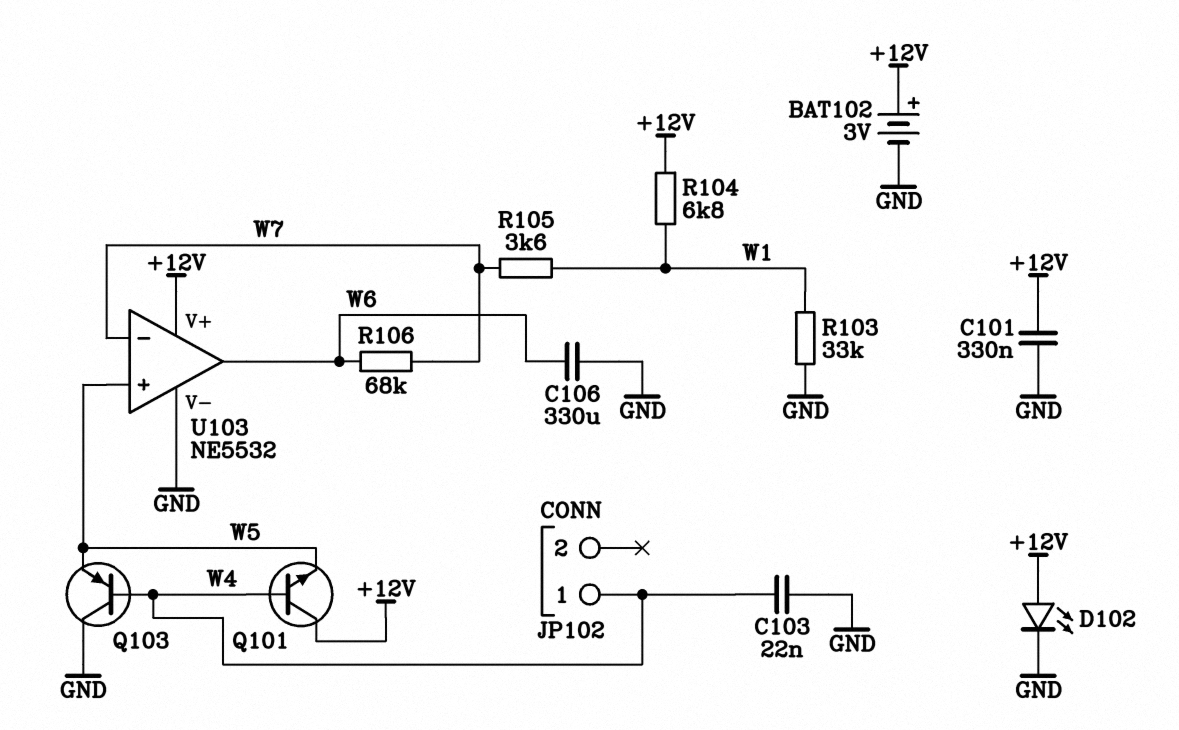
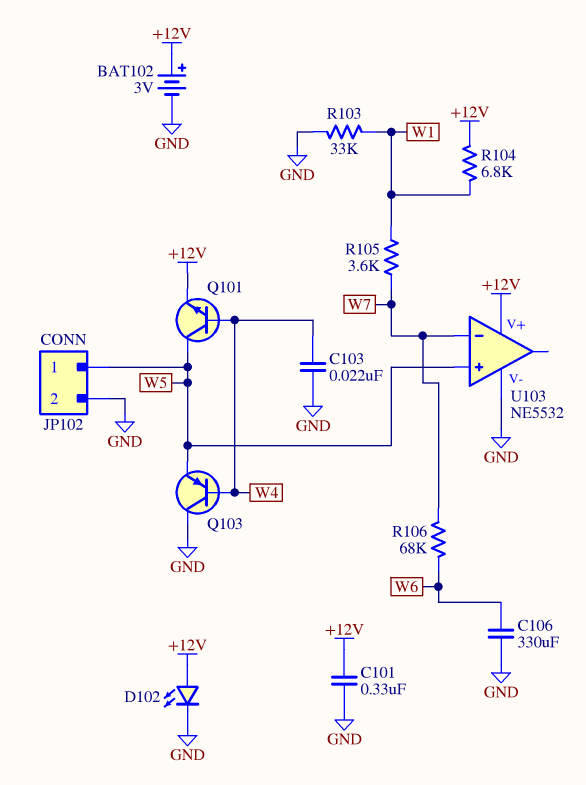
JP102 pin 1: W4 -> W5
JP102 pin 2: none -> GND
Q101: NPN (B W4, C +12V, E W5) -> NPN (B W4, C W5, E +12V)
U103 pin out: W6 -> none

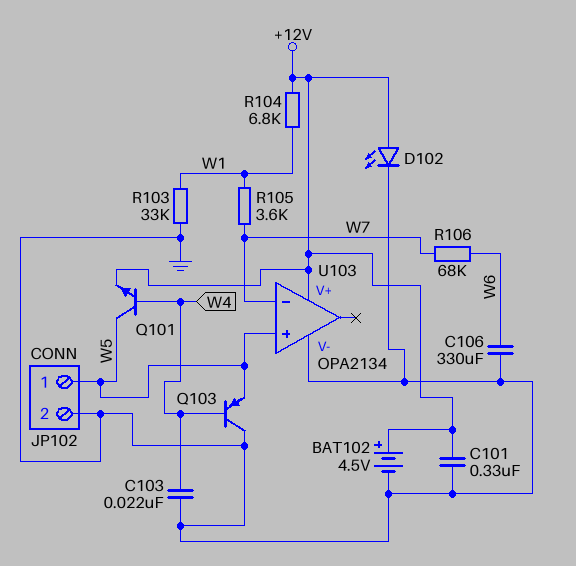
BAT102: 3V (plus +12V, minus GND) -> 4.5V (plus +12V, minus GND)
U103: NE5532 -> OPA2134

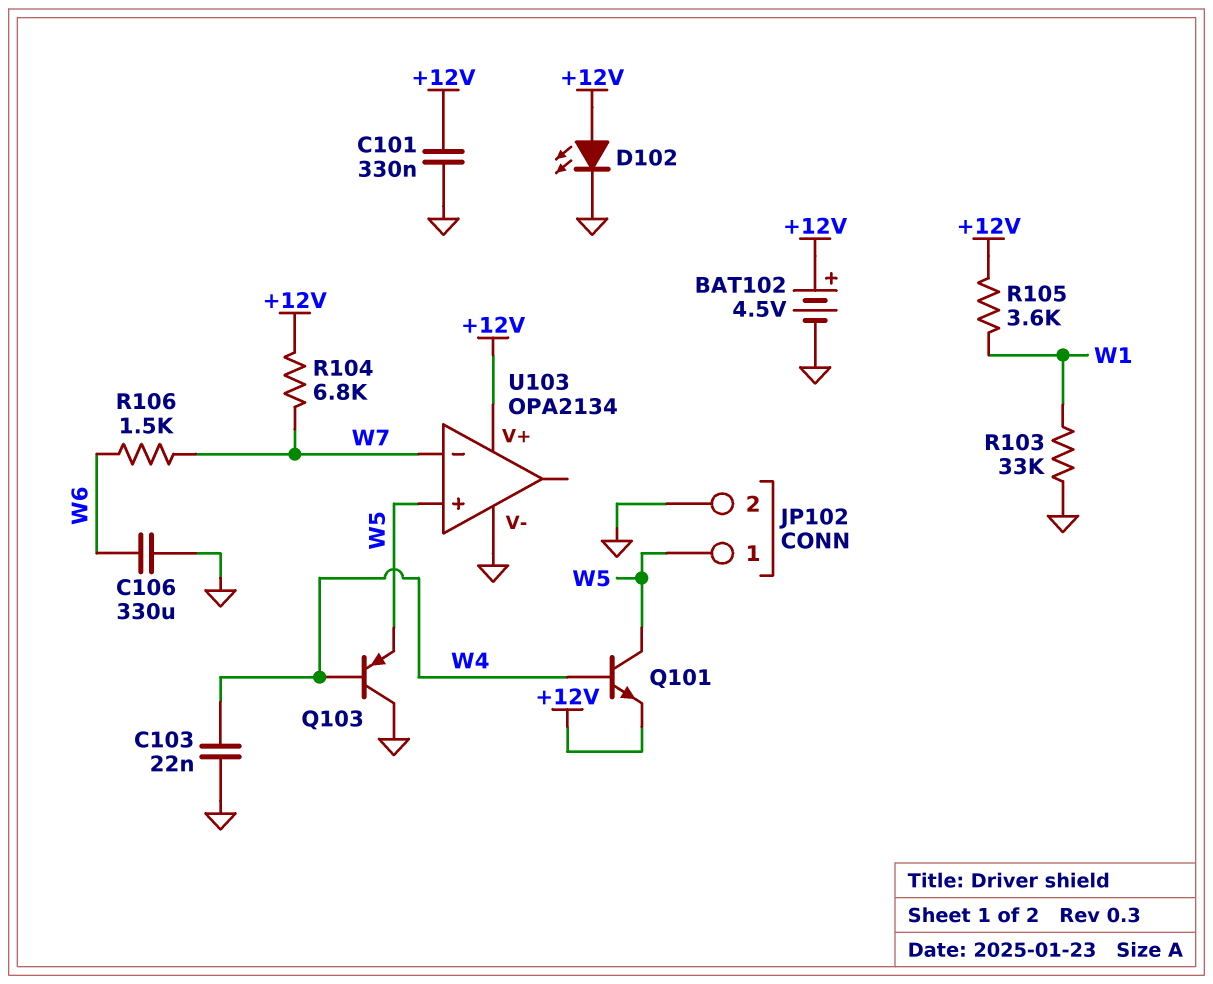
R104: 6.8k (+12V, W1) -> 6.8k (+12V, W7)
R105: 3.6k (W1, W7) -> 3.6k (+12V, W1)
R106: 68k (W6, W7) -> 1.5k (W6, W7)

